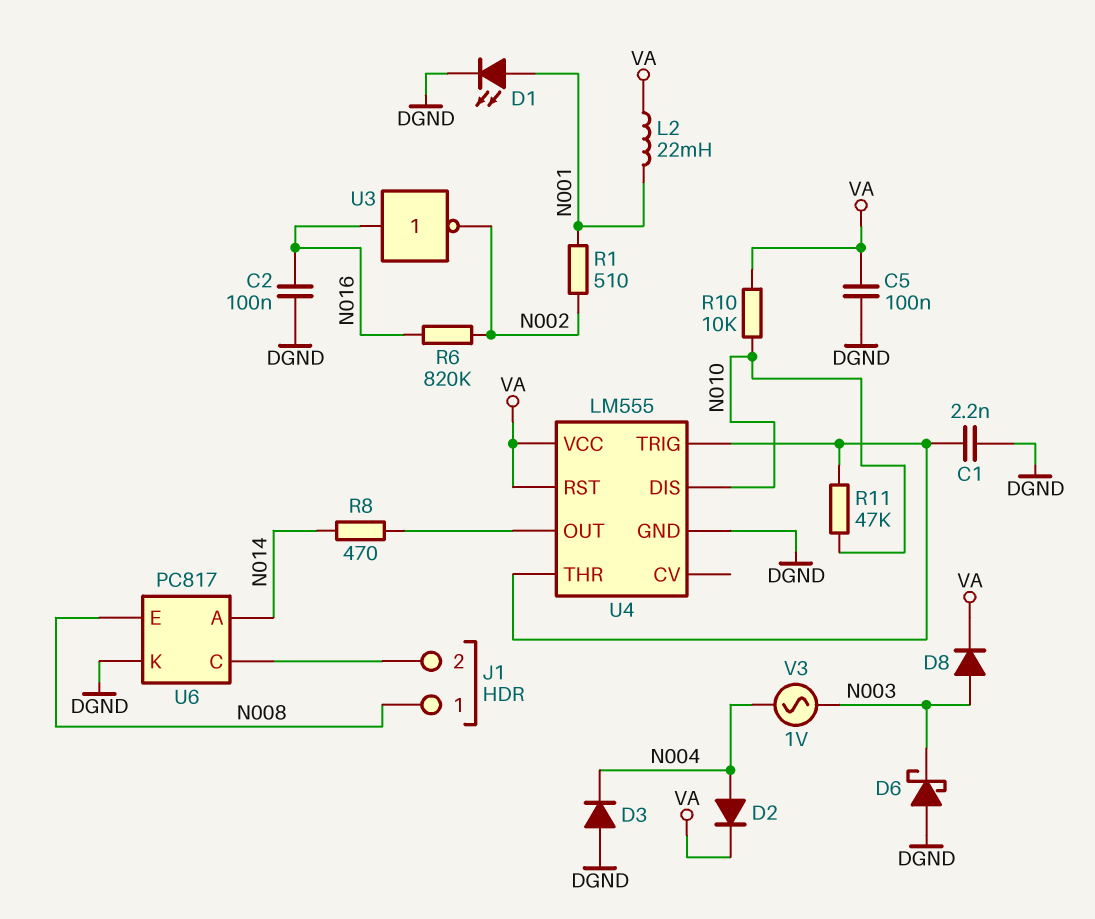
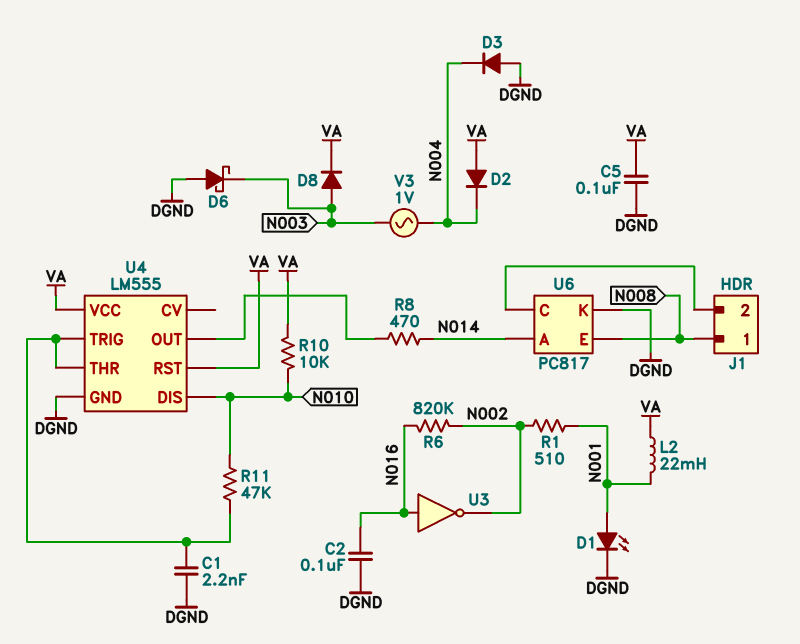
D2: diode (A N004, K VA) -> diode (A VA, K N004)

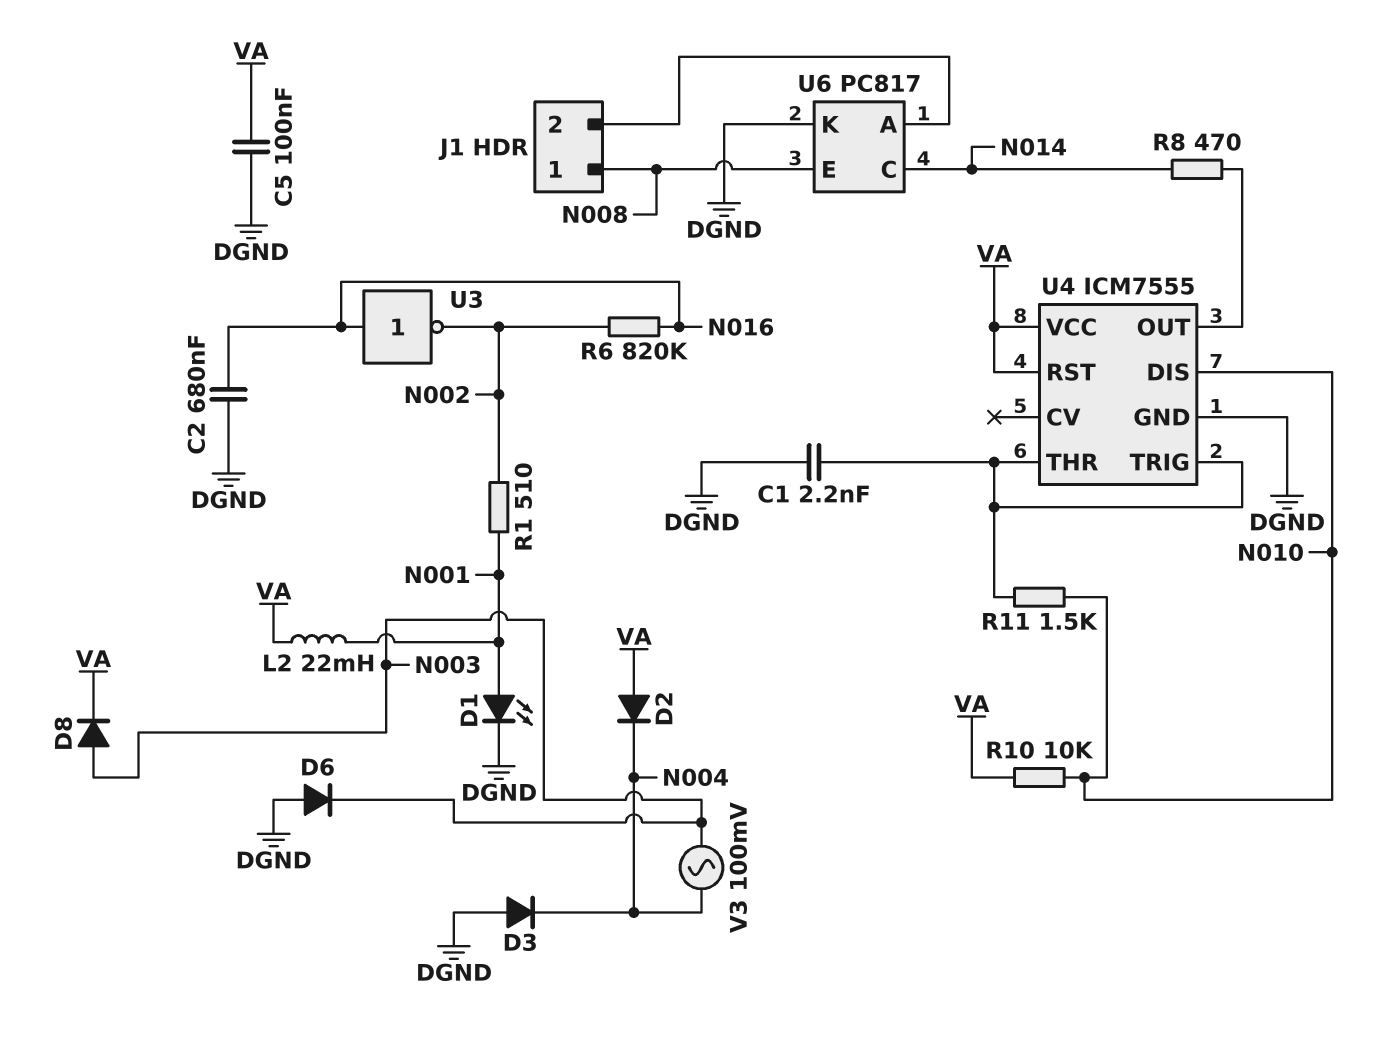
C2: 100nF (DGND, N016) -> 680nF (DGND, N016)
D6: schottky (A DGND, K N003) -> diode (A DGND, K N003)
R11: 47k (N010, U4/THR) -> 1.5k (N010, U4/THR)
U4: LM555 -> ICM7555
U6 pin A: N014 -> J1/2
U6 pin C: J1/2 -> N014
V3: AC 1V (N003, N004) -> AC 100mV (N003, N004)

